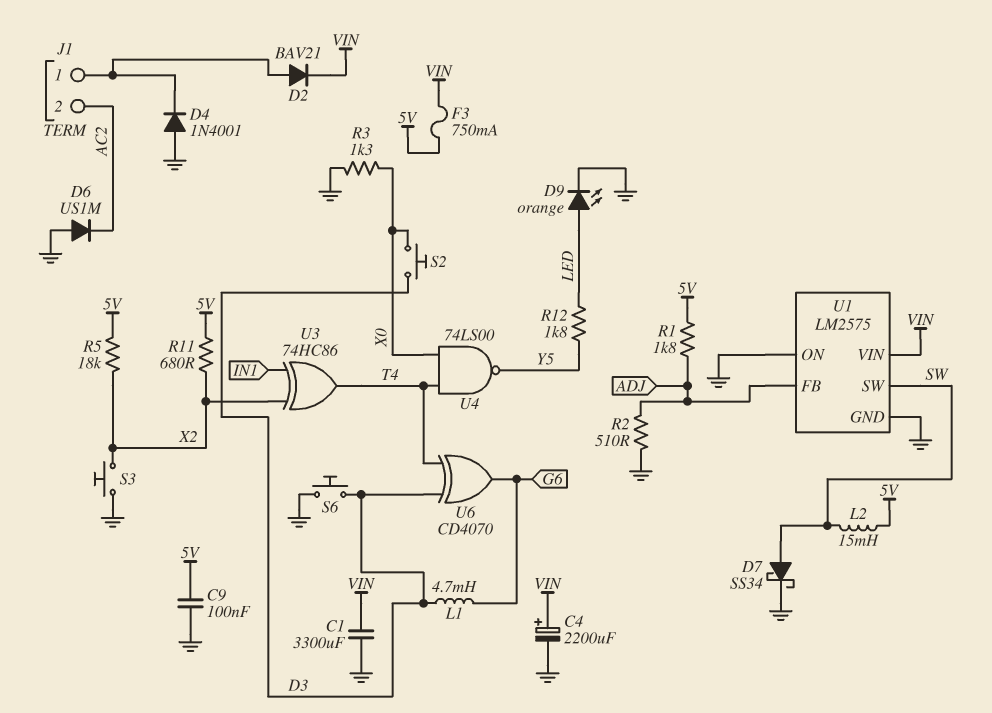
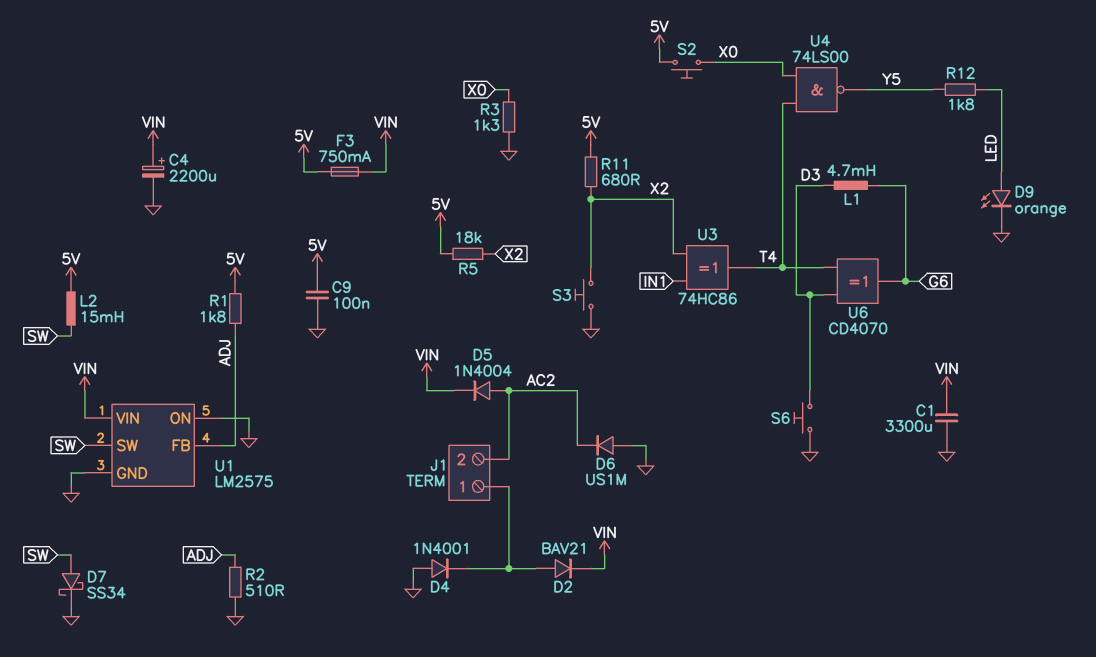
D5: none -> diode 1N4004 (A AC2, K VIN)
S2: button (D3, X0) -> button (5V, X0)

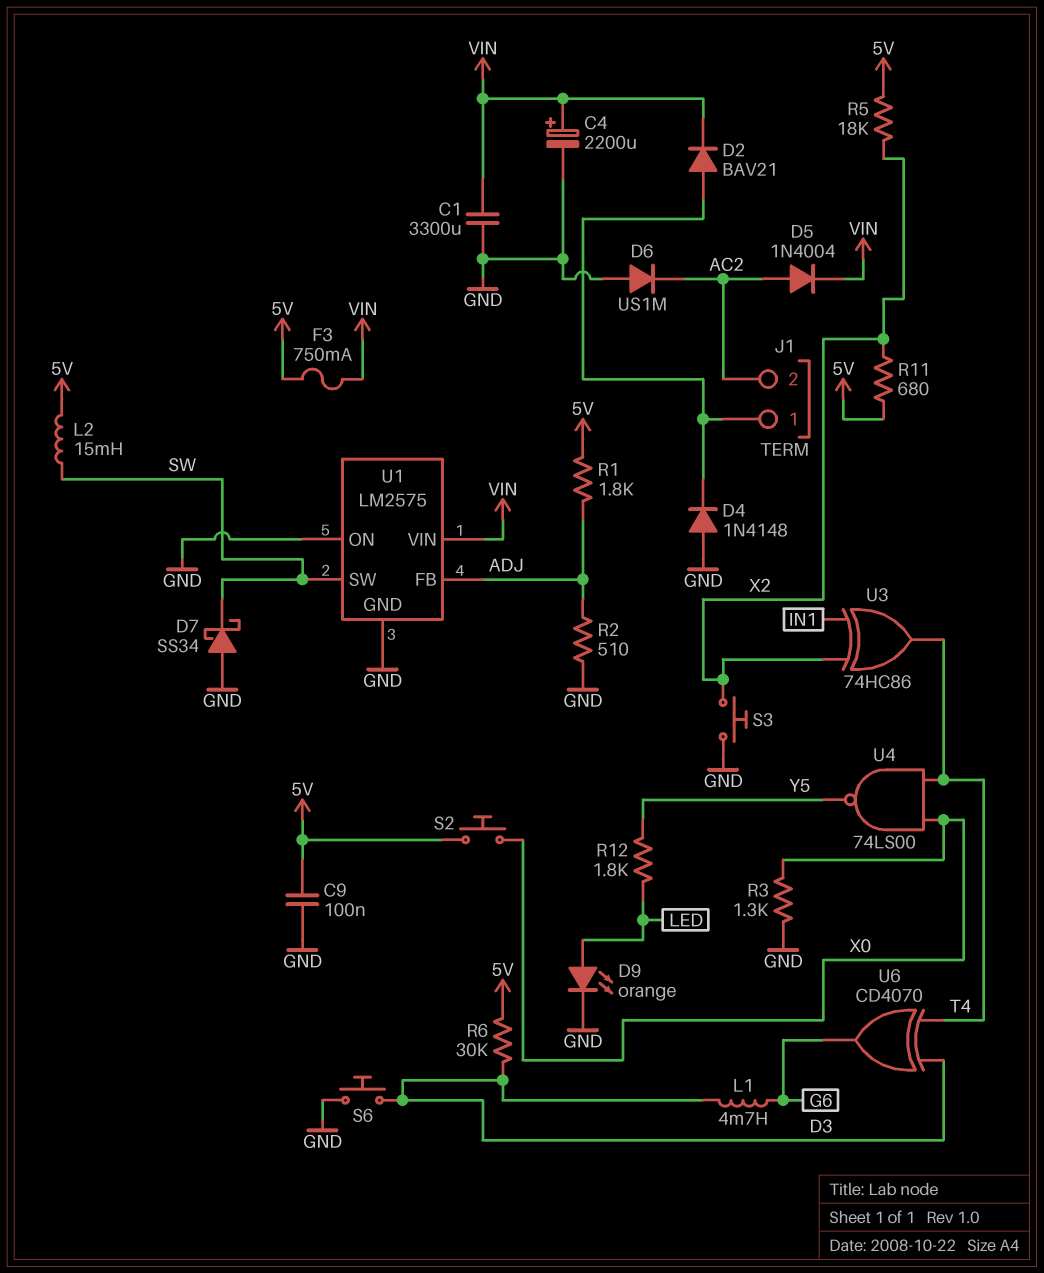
D4: diode 1N4001 (A GND, K J1/1) -> diode 1N4148 (A GND, K J1/1)
D7: schottky SS34 (A SW, K GND) -> schottky SS34 (A GND, K SW)
R6: none -> 30k (5V, D3)

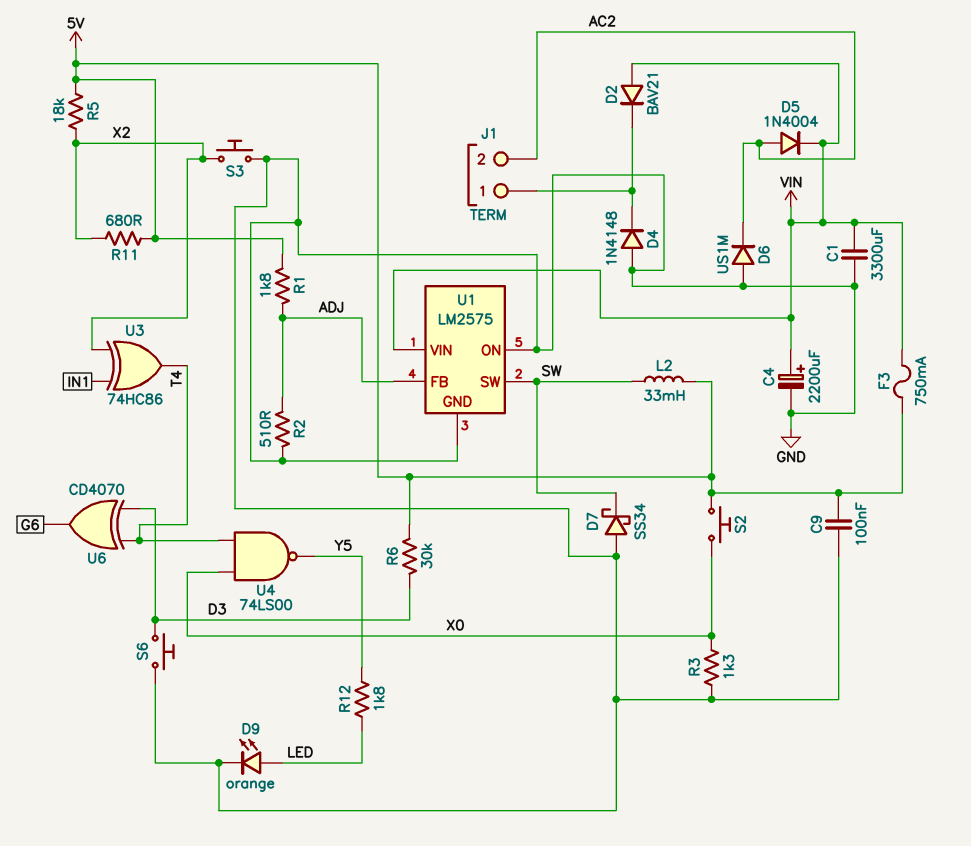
D2: diode BAV21 (A J1/1, K VIN) -> diode BAV21 (A VIN, K J1/1)
L1: 4.7mH (D3, G6) -> none
L2: 15mH (5V, SW) -> 33mH (5V, SW)

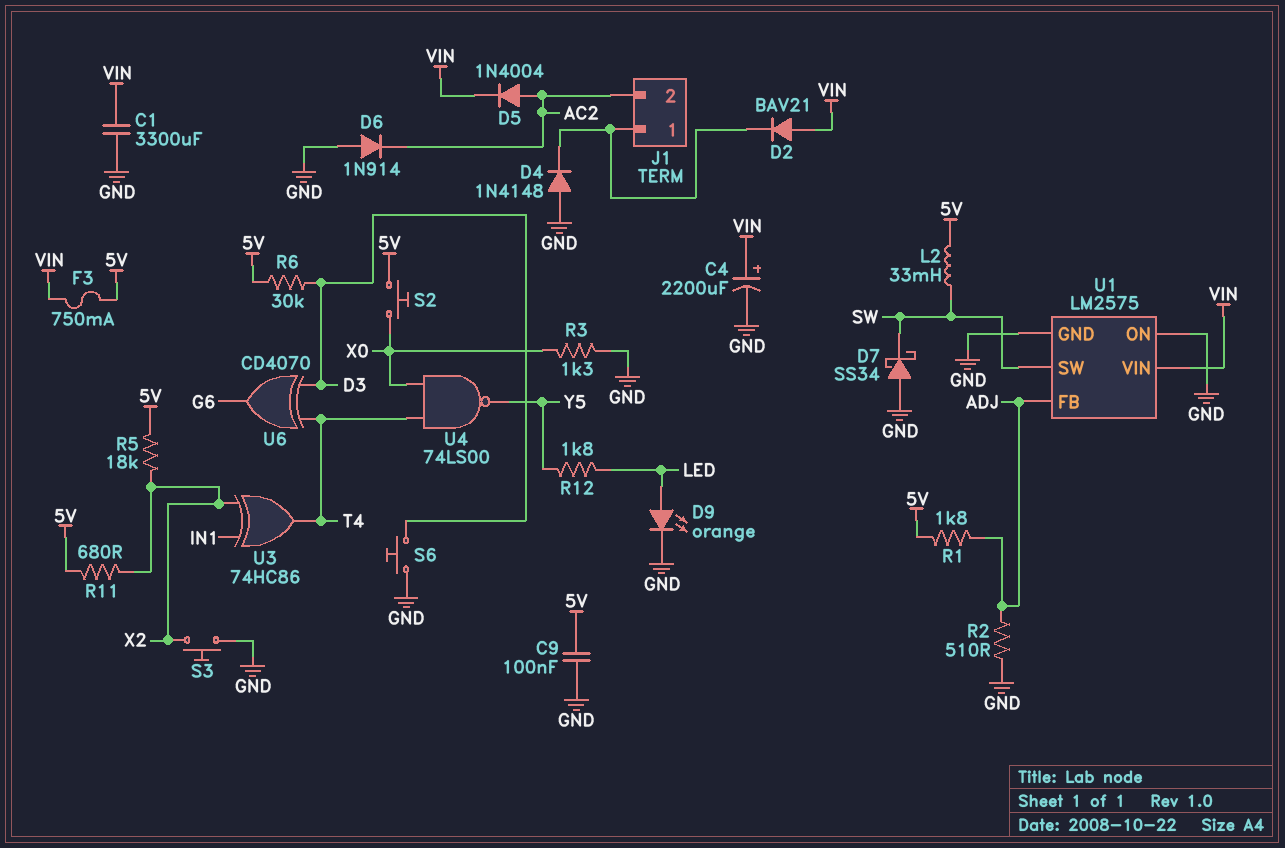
D6: diode US1M (A GND, K AC2) -> diode 1N914 (A GND, K AC2)

